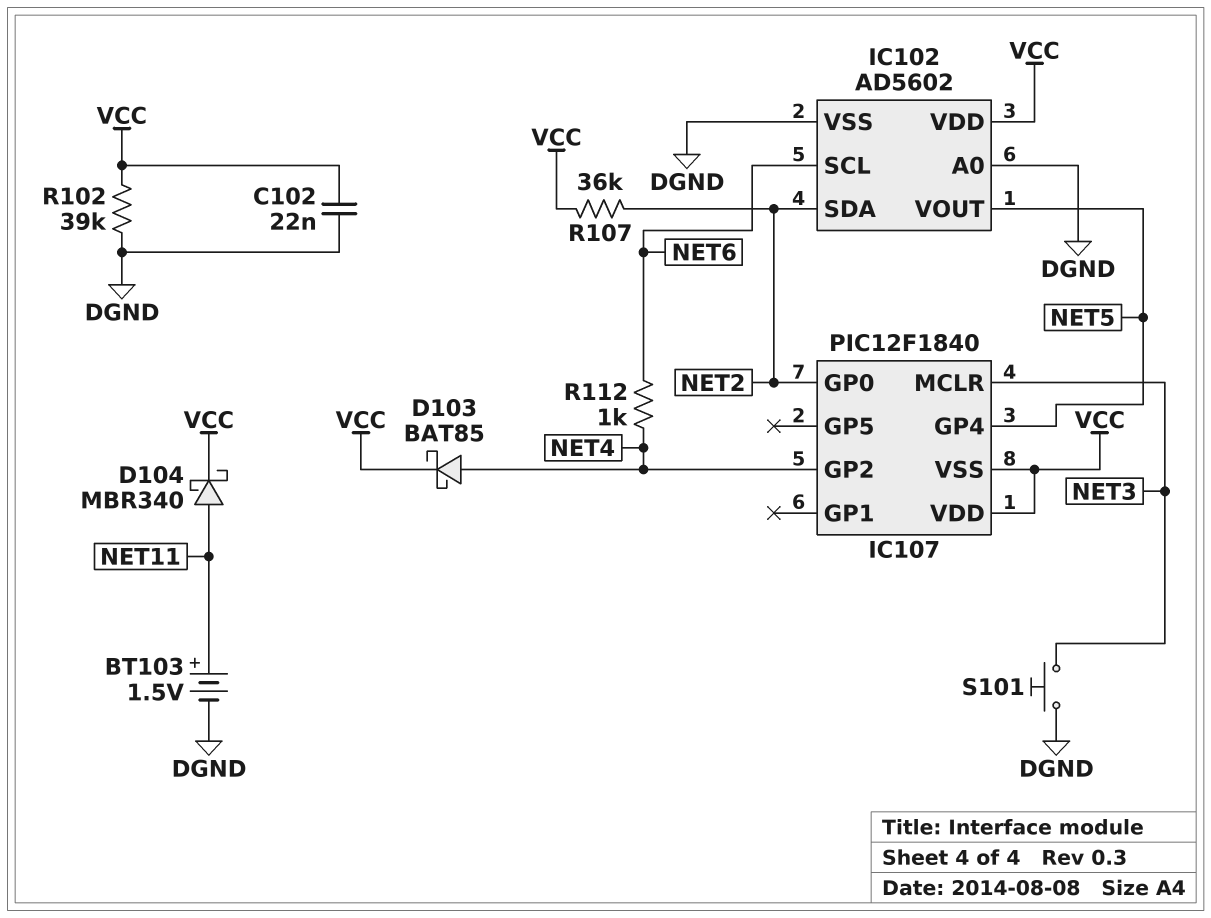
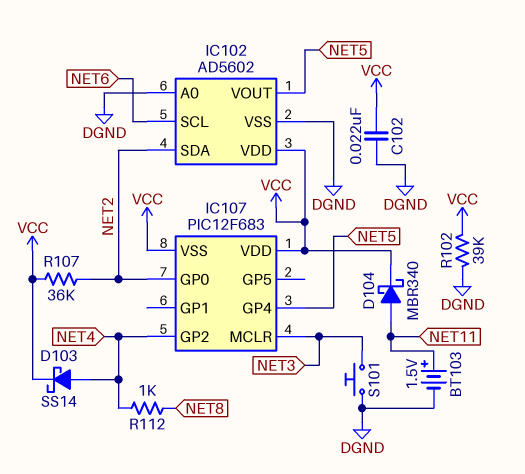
D103: schottky BAT85 (A NET4, K VCC) -> schottky SS14 (A NET4, K VCC)
IC107: PIC12F1840 -> PIC12F683
R112: 1k (NET4, NET6) -> 1k (NET4, NET8)

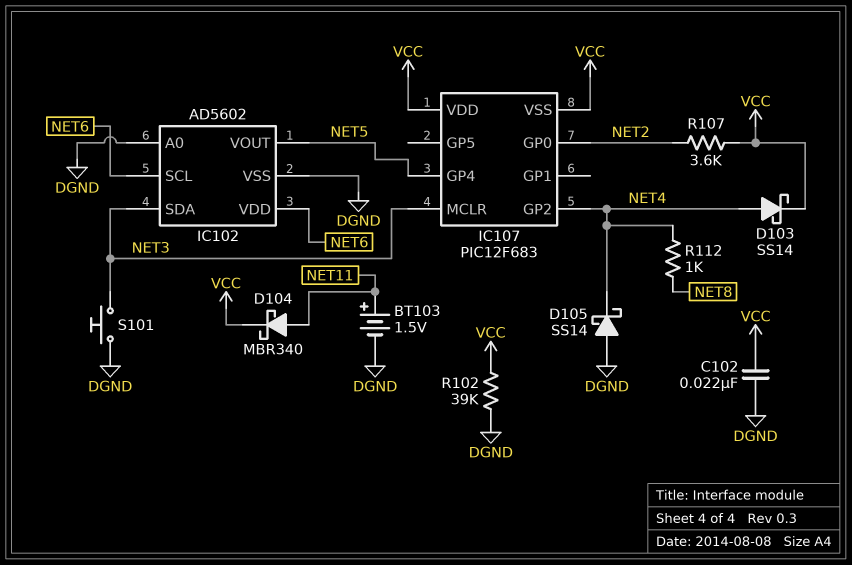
D105: none -> schottky SS14 (A DGND, K NET4)
IC102 pin SDA: NET2 -> NET3
IC102 pin VDD: VCC -> NET6
R107: 36k (NET2, VCC) -> 3.6k (NET2, VCC)

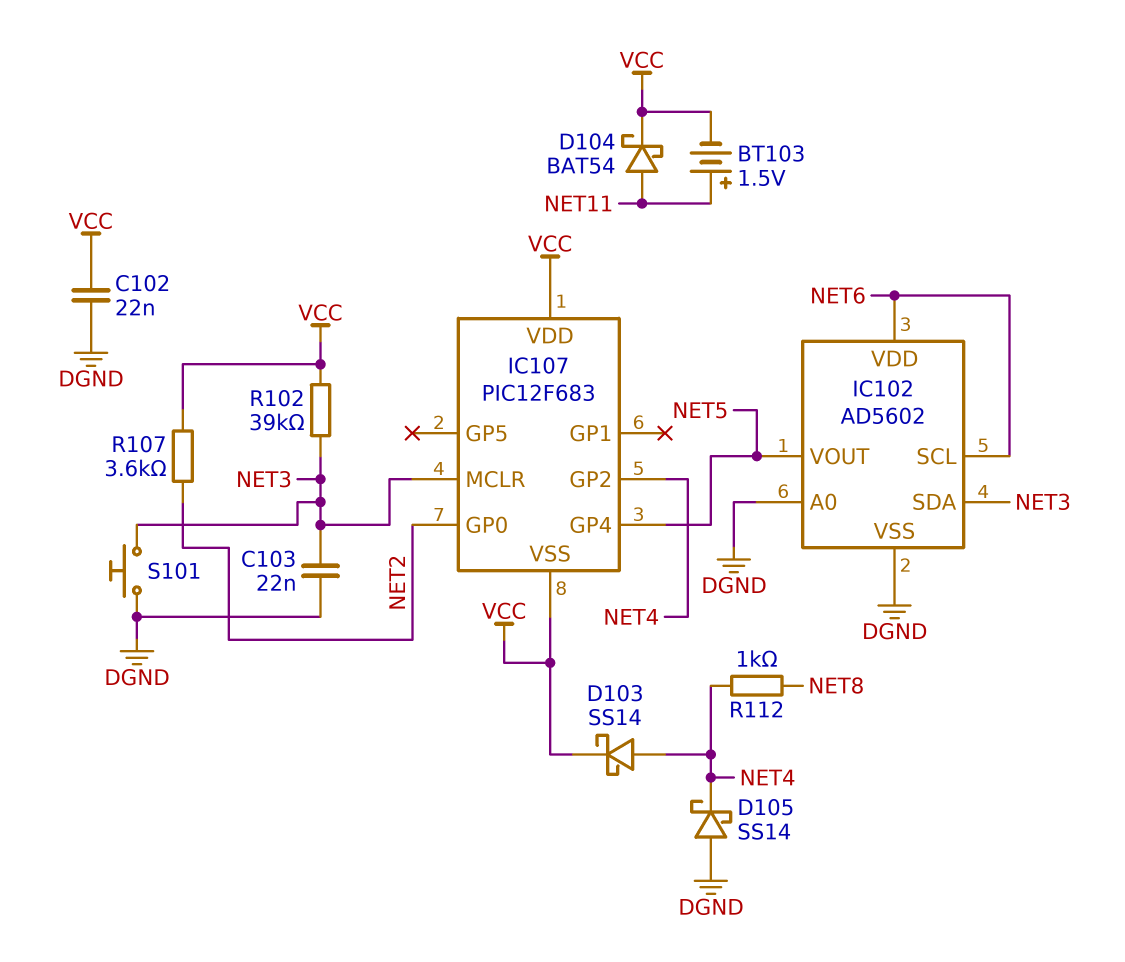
BT103: 1.5V (plus NET11, minus DGND) -> 1.5V (plus NET11, minus VCC)
C103: none -> 22nF (DGND, NET3)
D104: schottky MBR340 (A NET11, K VCC) -> schottky BAT54 (A NET11, K VCC)
R102: 39k (DGND, VCC) -> 39k (NET3, VCC)

